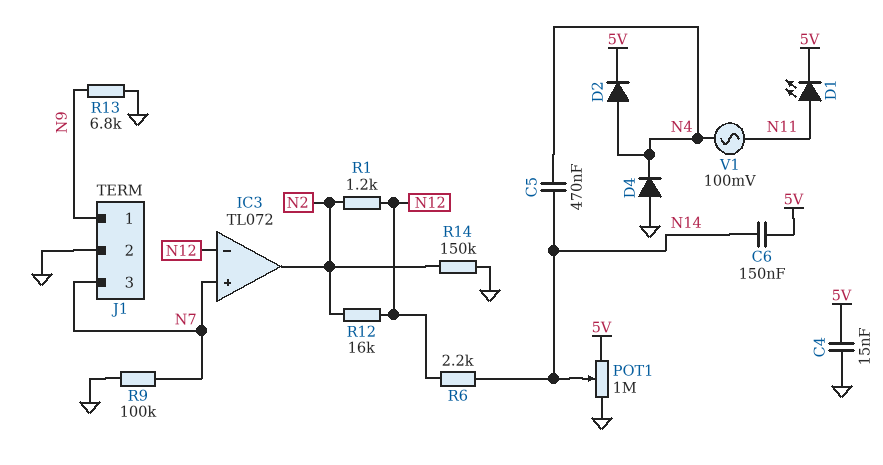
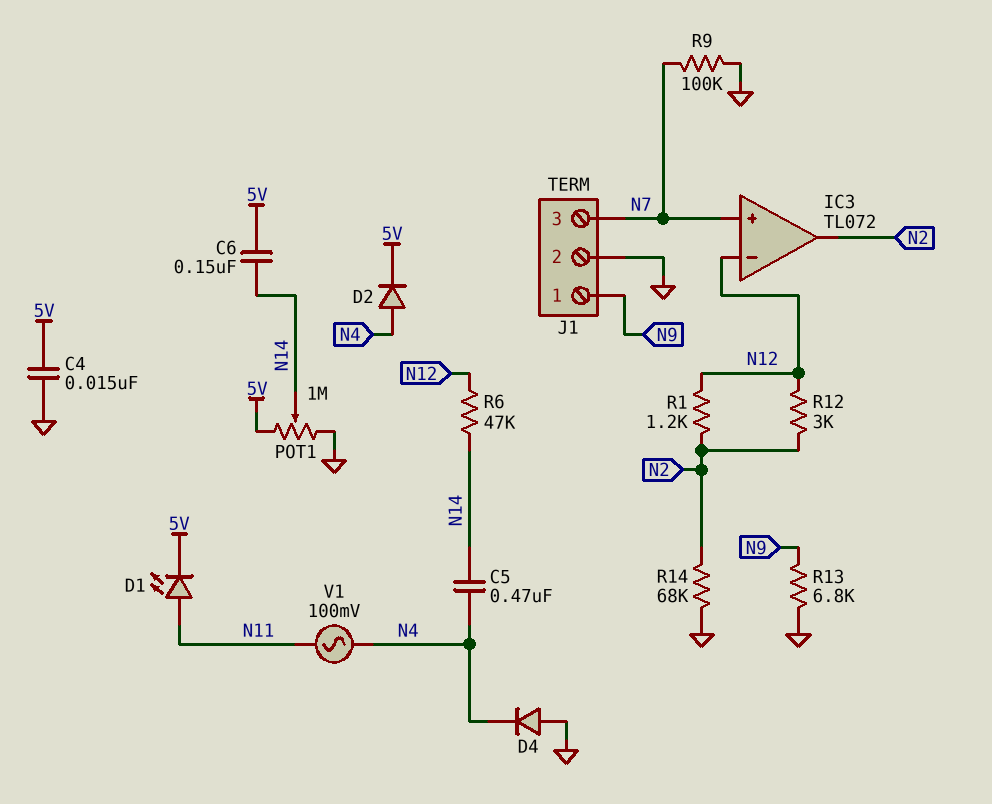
R6: 2.2k (N12, N14) -> 47k (N12, N14)
R12: 16k (N2, N12) -> 3k (N2, N12)
R14: 150k (GND, N2) -> 68k (GND, N2)

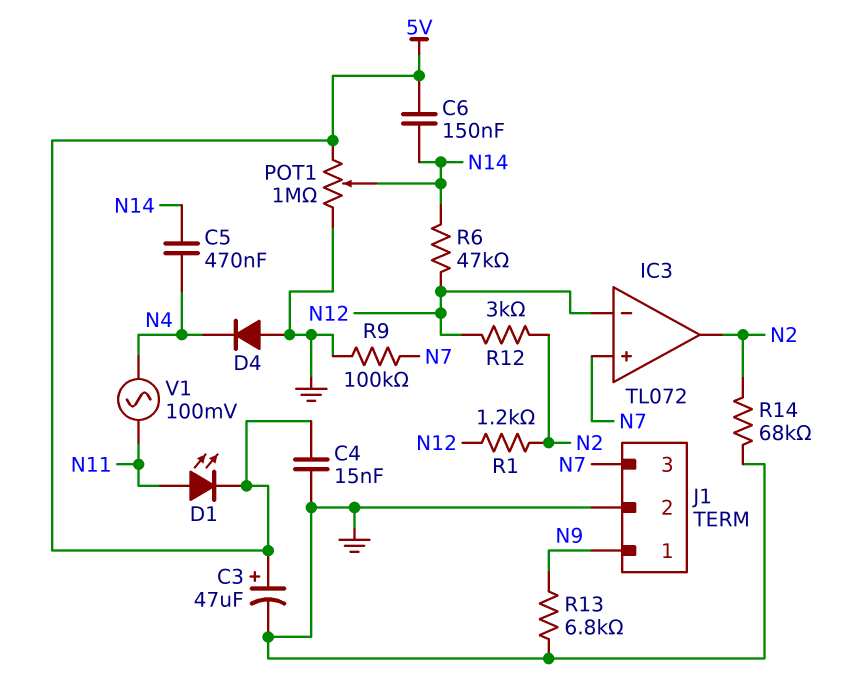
C3: none -> 47uF (plus 5V, minus GND)
D2: diode (A N4, K 5V) -> none

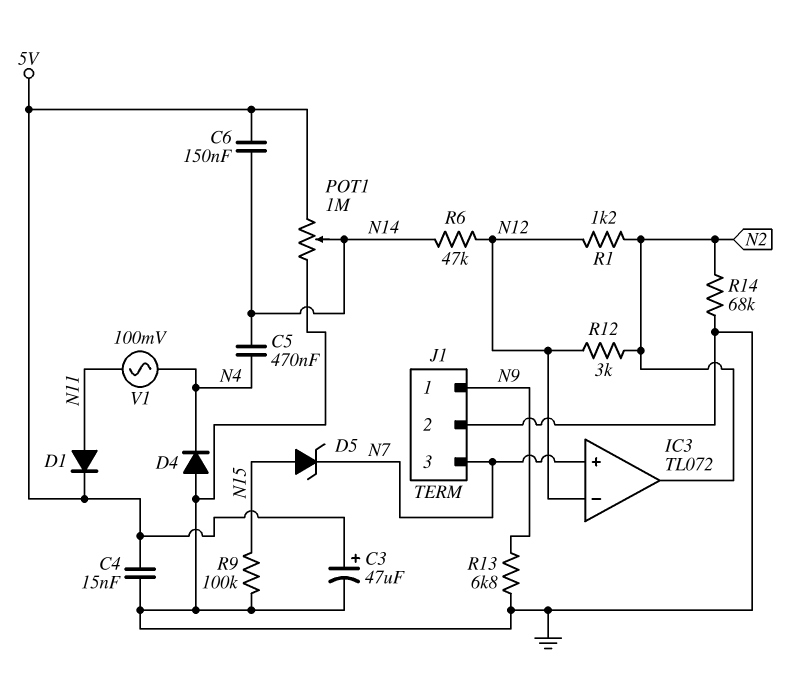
D1: LED (A N11, K 5V) -> diode (A N11, K 5V)
D5: none -> zener (A N15, K N7)
R9: 100k (GND, N7) -> 100k (GND, N15)

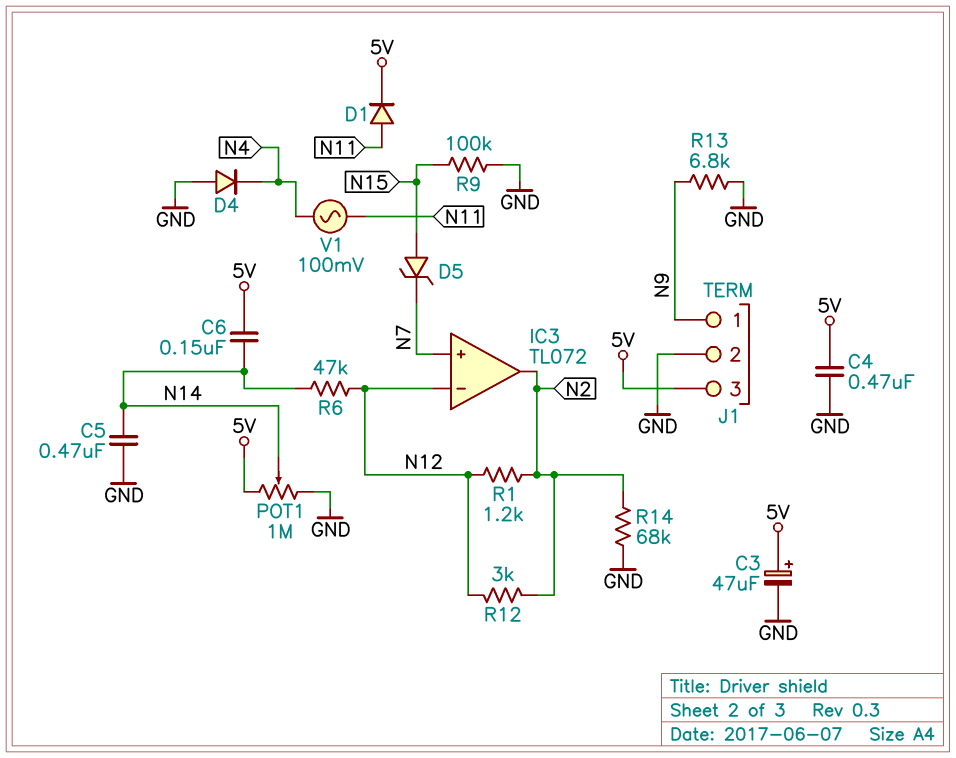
C4: 15nF (5V, GND) -> 470nF (5V, GND)
C5: 470nF (N4, N14) -> 470nF (GND, N14)
J1 pin 3: N7 -> 5V

